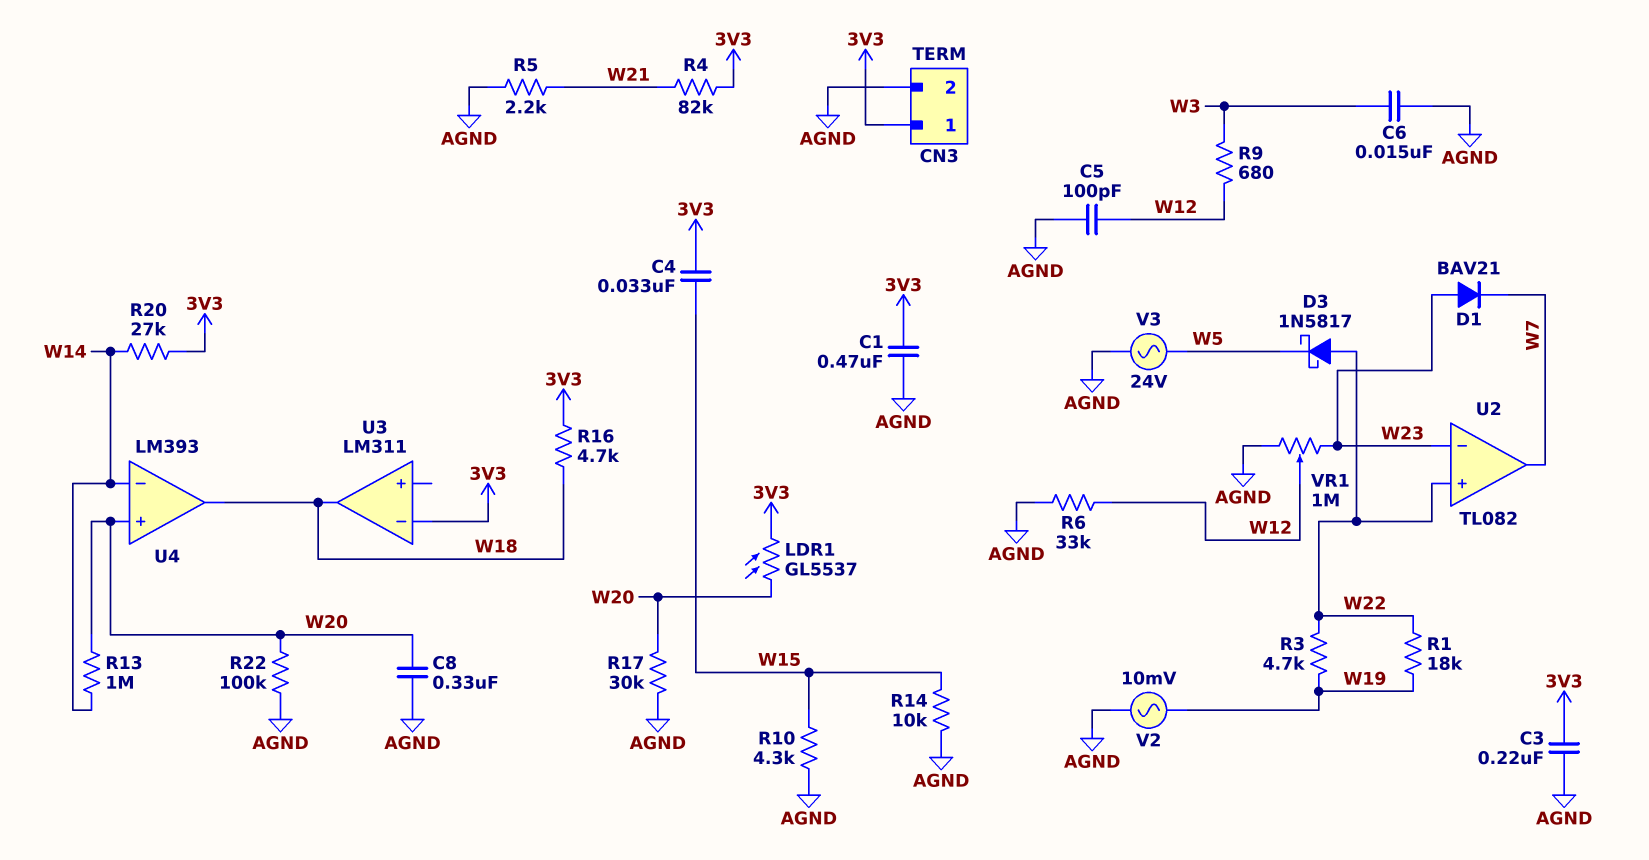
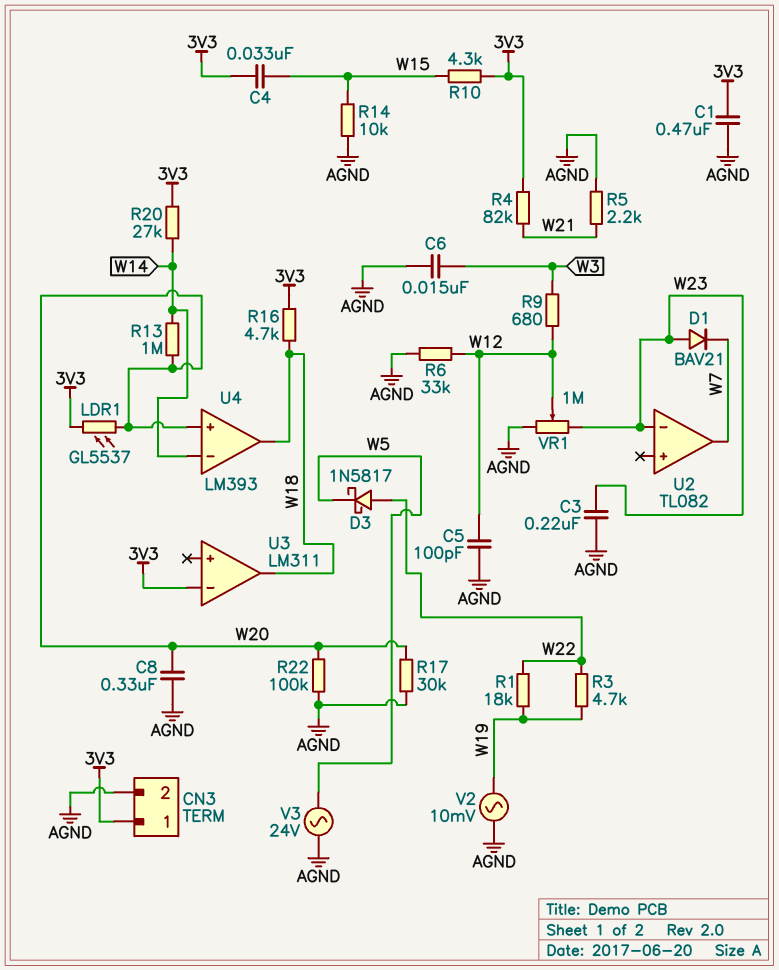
C3: 220nF (3V3, AGND) -> 220nF (AGND, W23)
R10: 4.3k (AGND, W15) -> 4.3k (3V3, W15)
U2 pin in+: W22 -> none

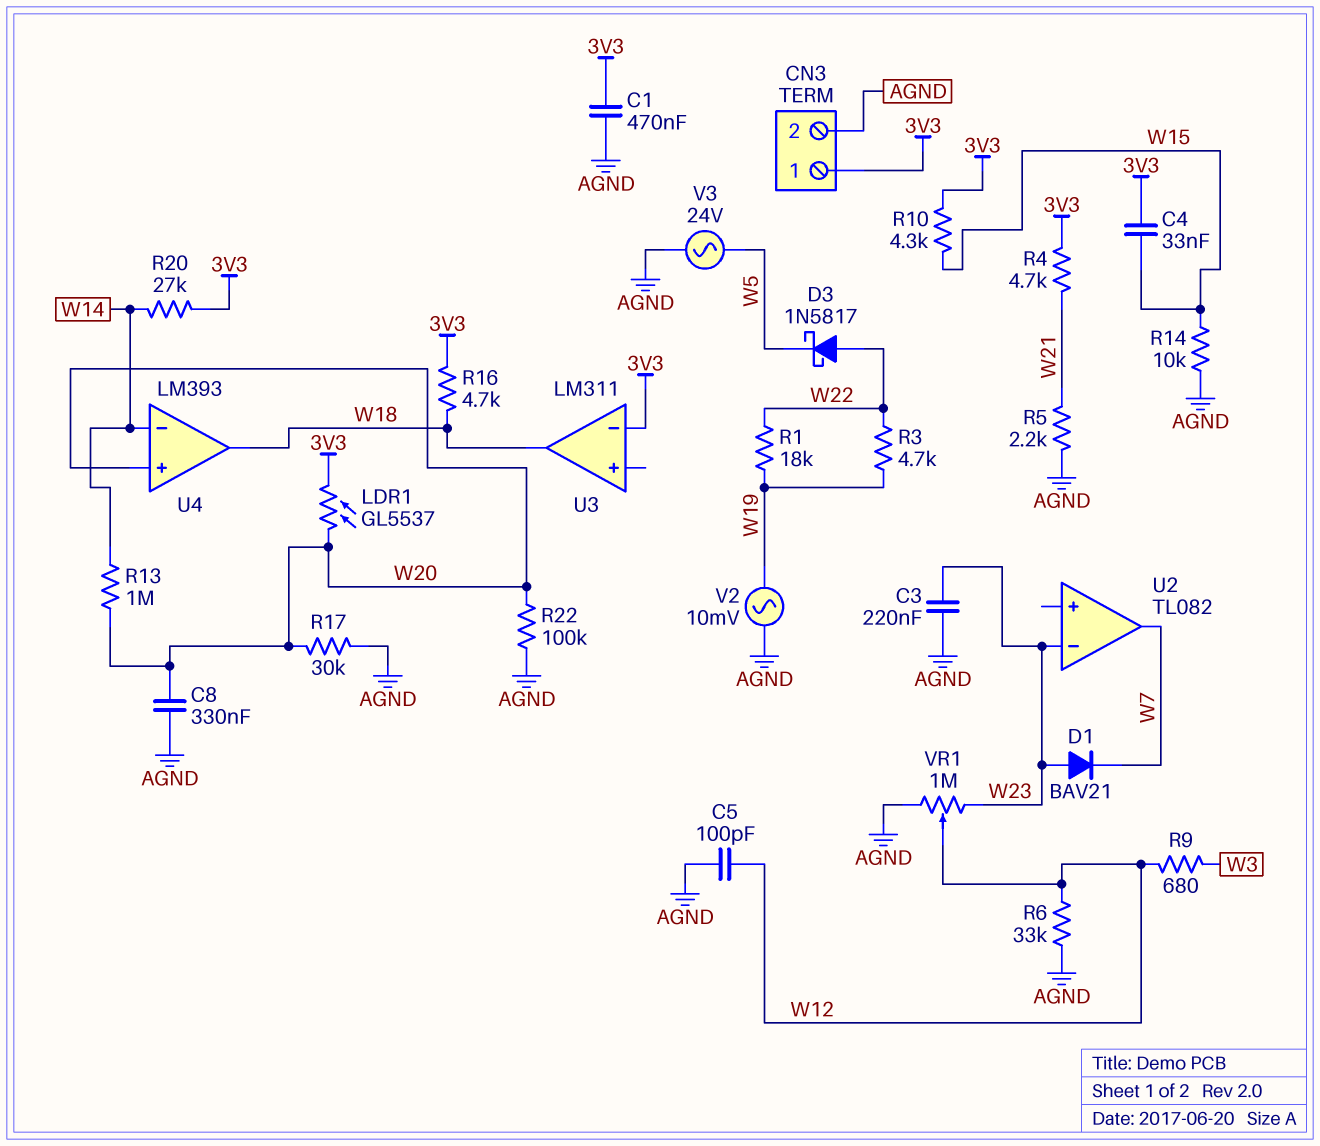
C6: 15nF (AGND, W3) -> none
R4: 82k (3V3, W21) -> 4.7k (3V3, W21)

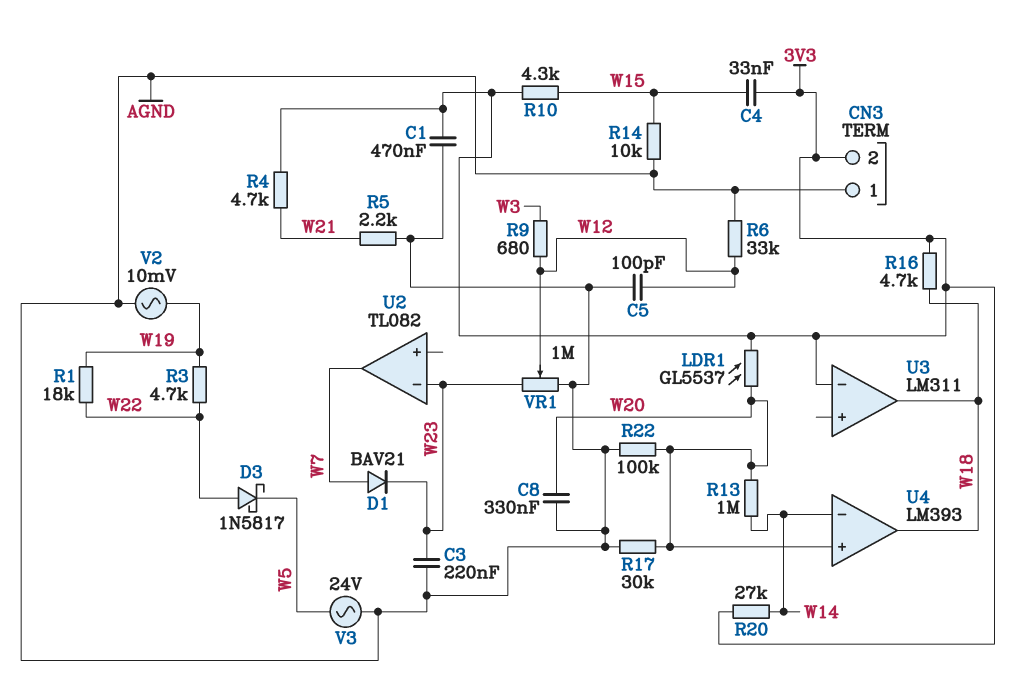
CN3 pin 1: 3V3 -> AGND
CN3 pin 2: AGND -> 3V3
D1: diode BAV21 (A W23, K W7) -> diode BAV21 (A W7, K W23)

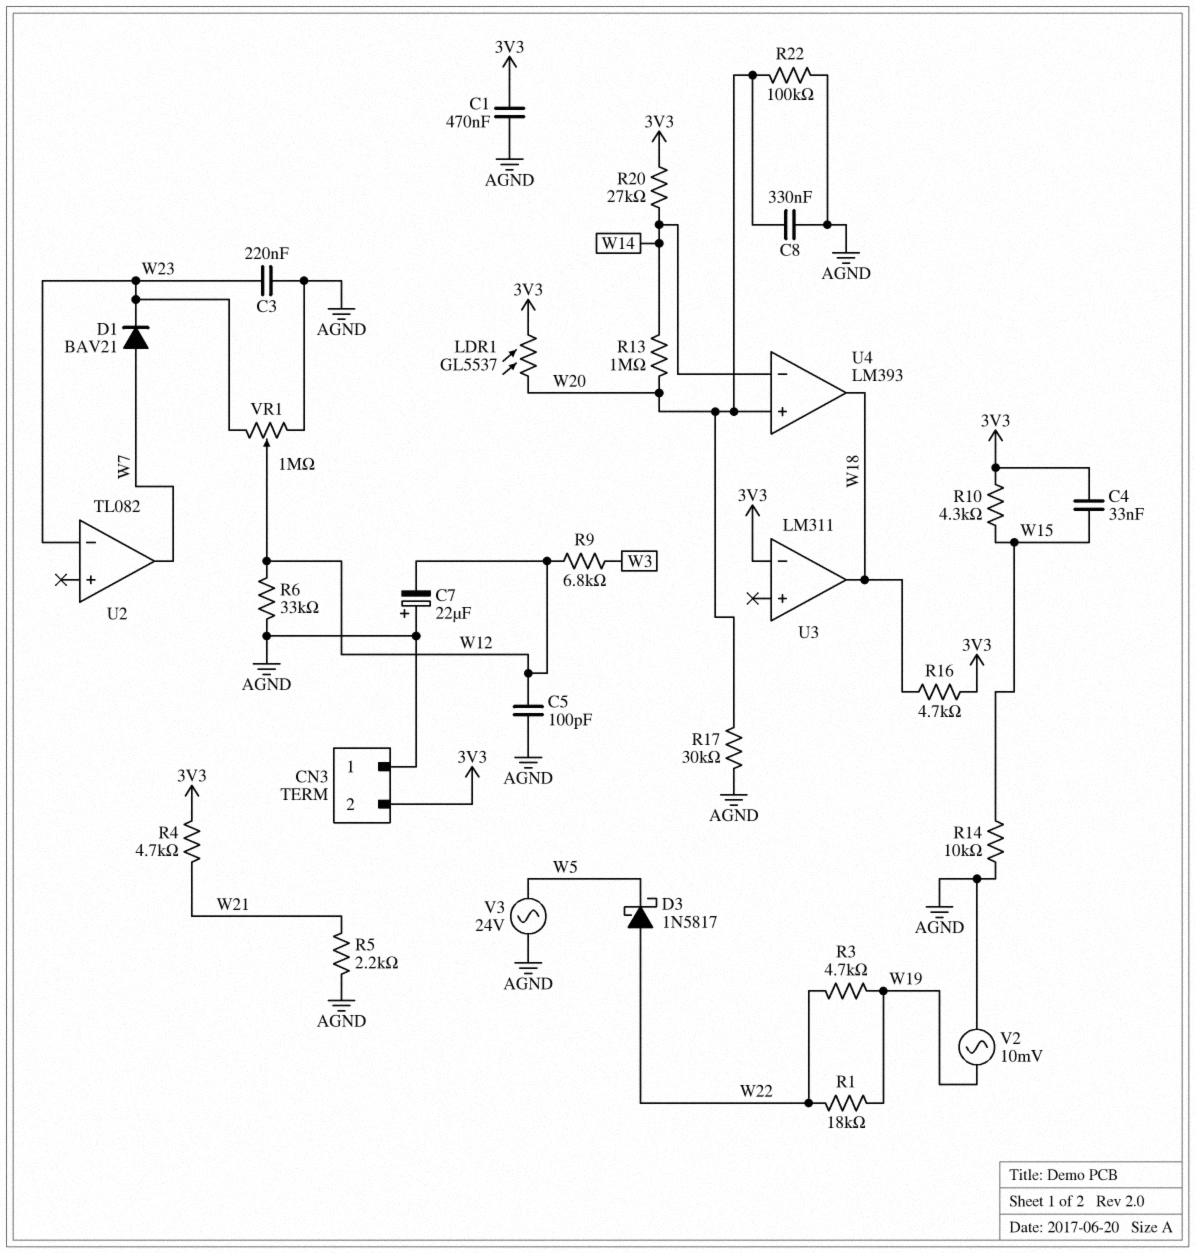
C7: none -> 22uF (plus AGND, minus W12)
R9: 680 (W3, W12) -> 6.8k (W3, W12)

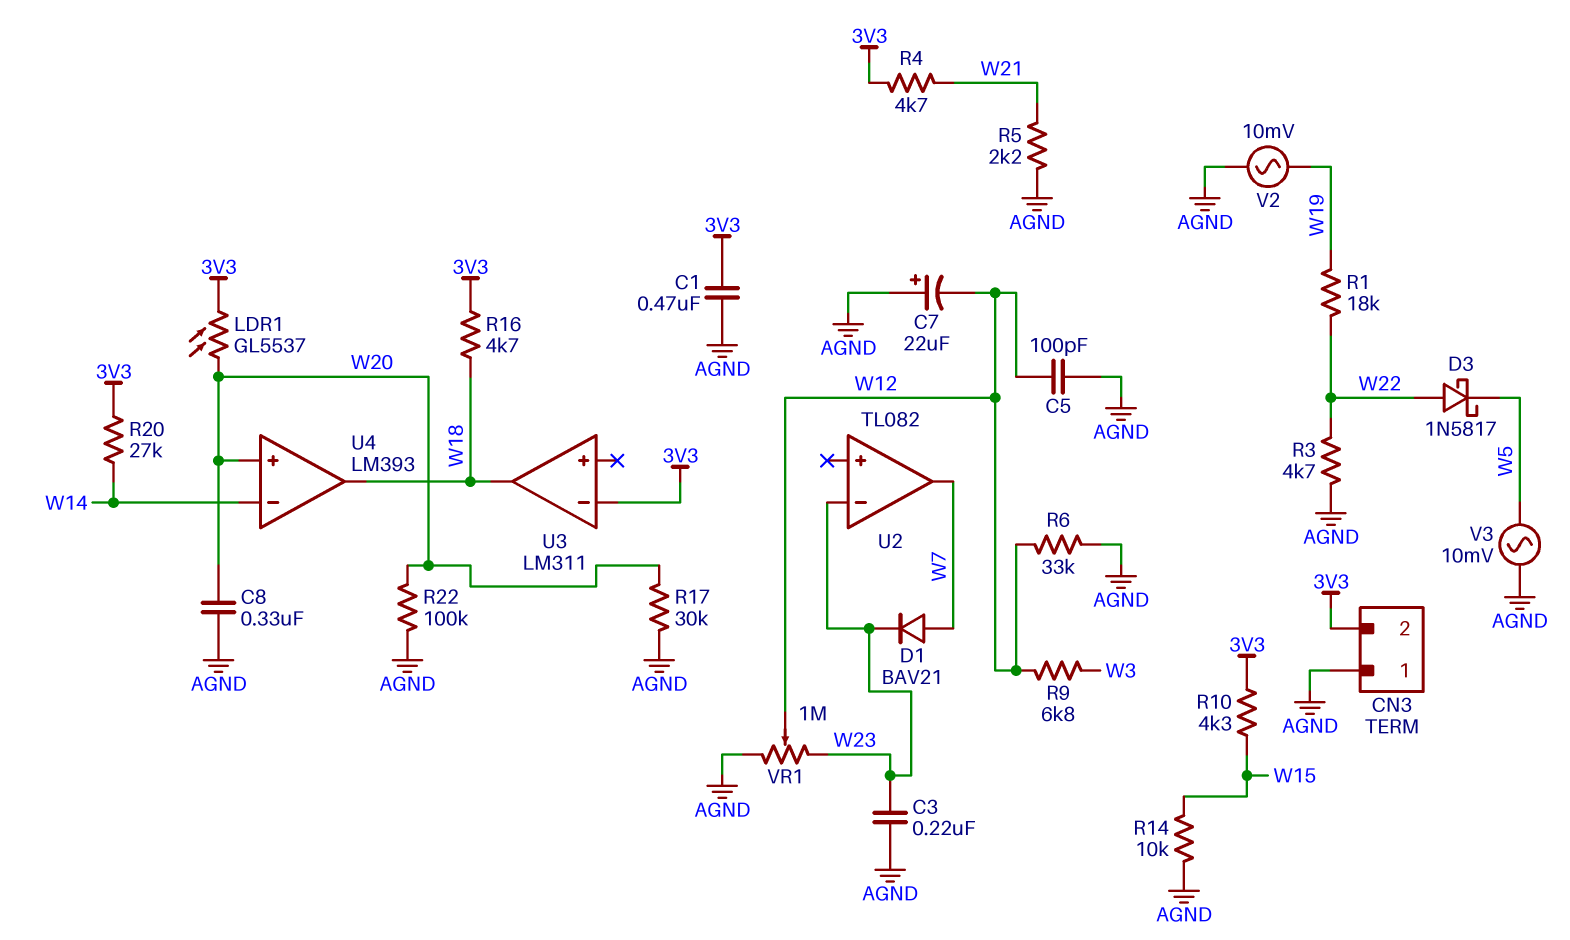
C4: 33nF (3V3, W15) -> none
R3: 4.7k (W19, W22) -> 4.7k (AGND, W22)
R13: 1M (W14, W20) -> none
V3: AC 24V (AGND, W5) -> AC 10mV (AGND, W5)

